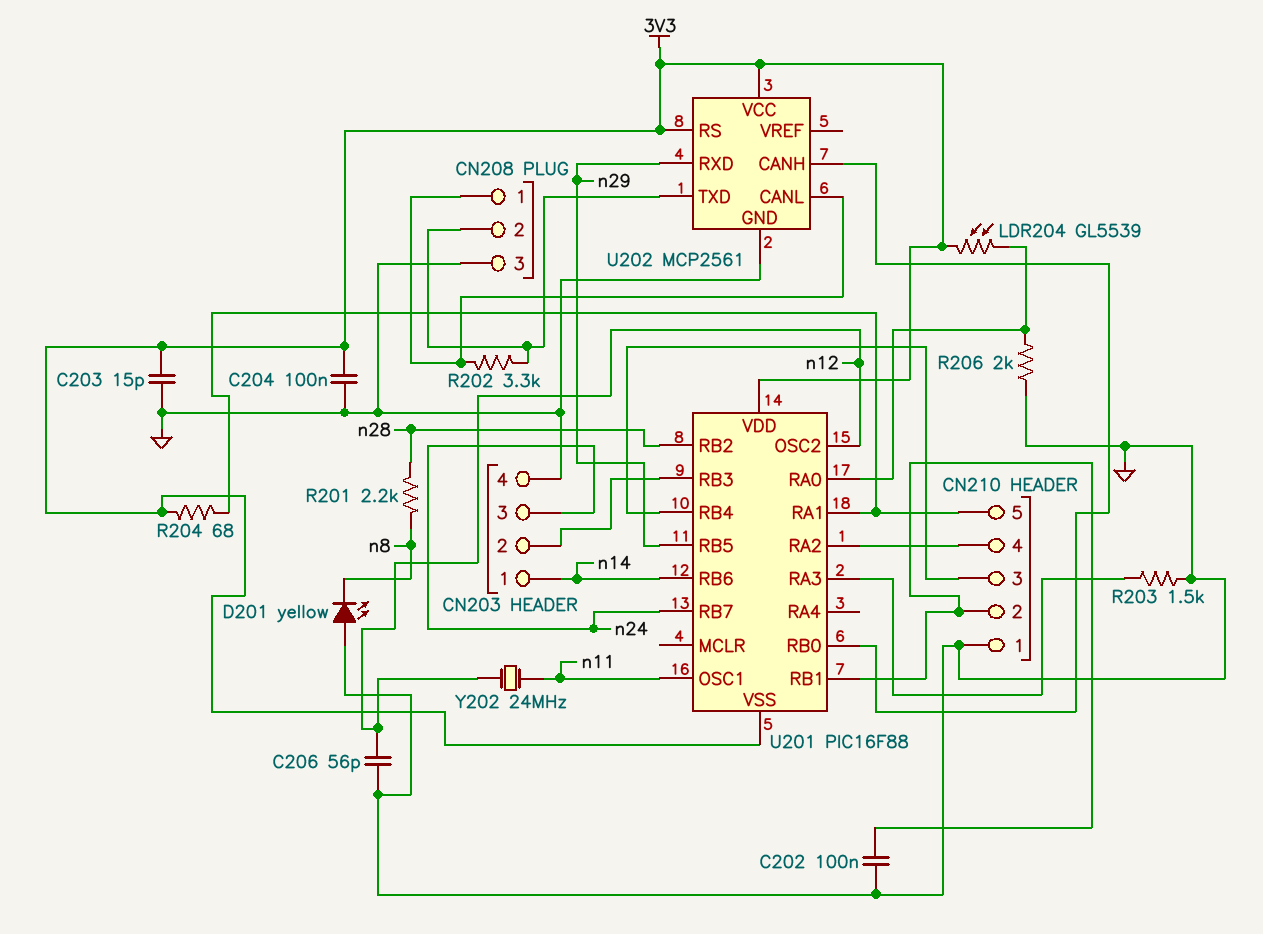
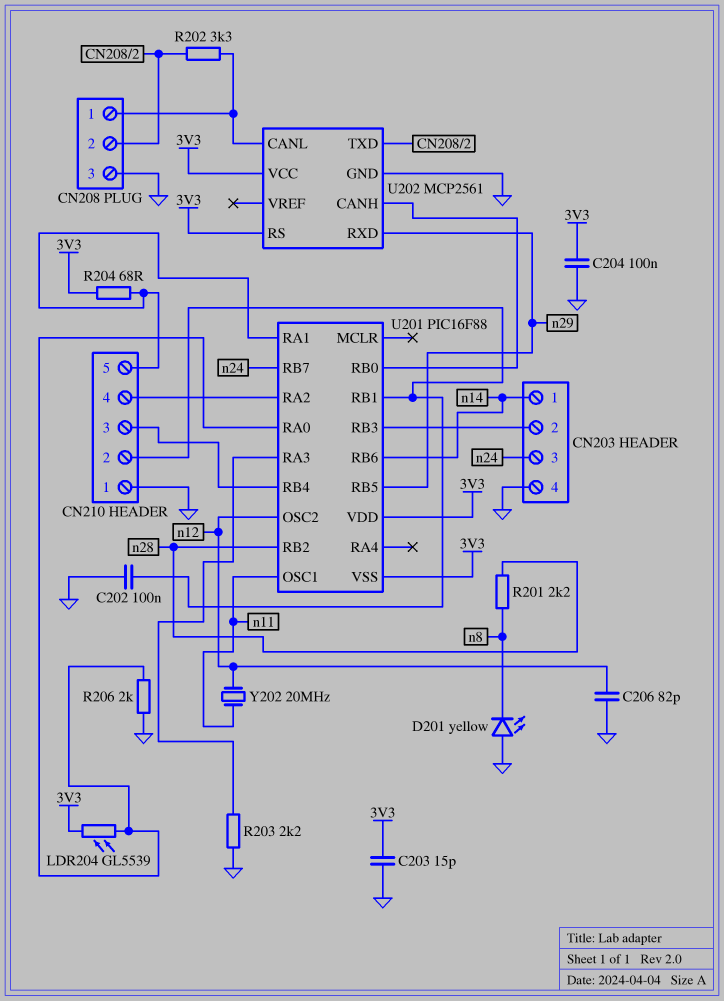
C206: 56pF (GND, n12) -> 82pF (GND, n12)
R203: 1.5k (GND, U201/RA3) -> 2.2k (GND, U201/RA3)
Y202: 24MHz (n11, n12) -> 20MHz (n11, n12)

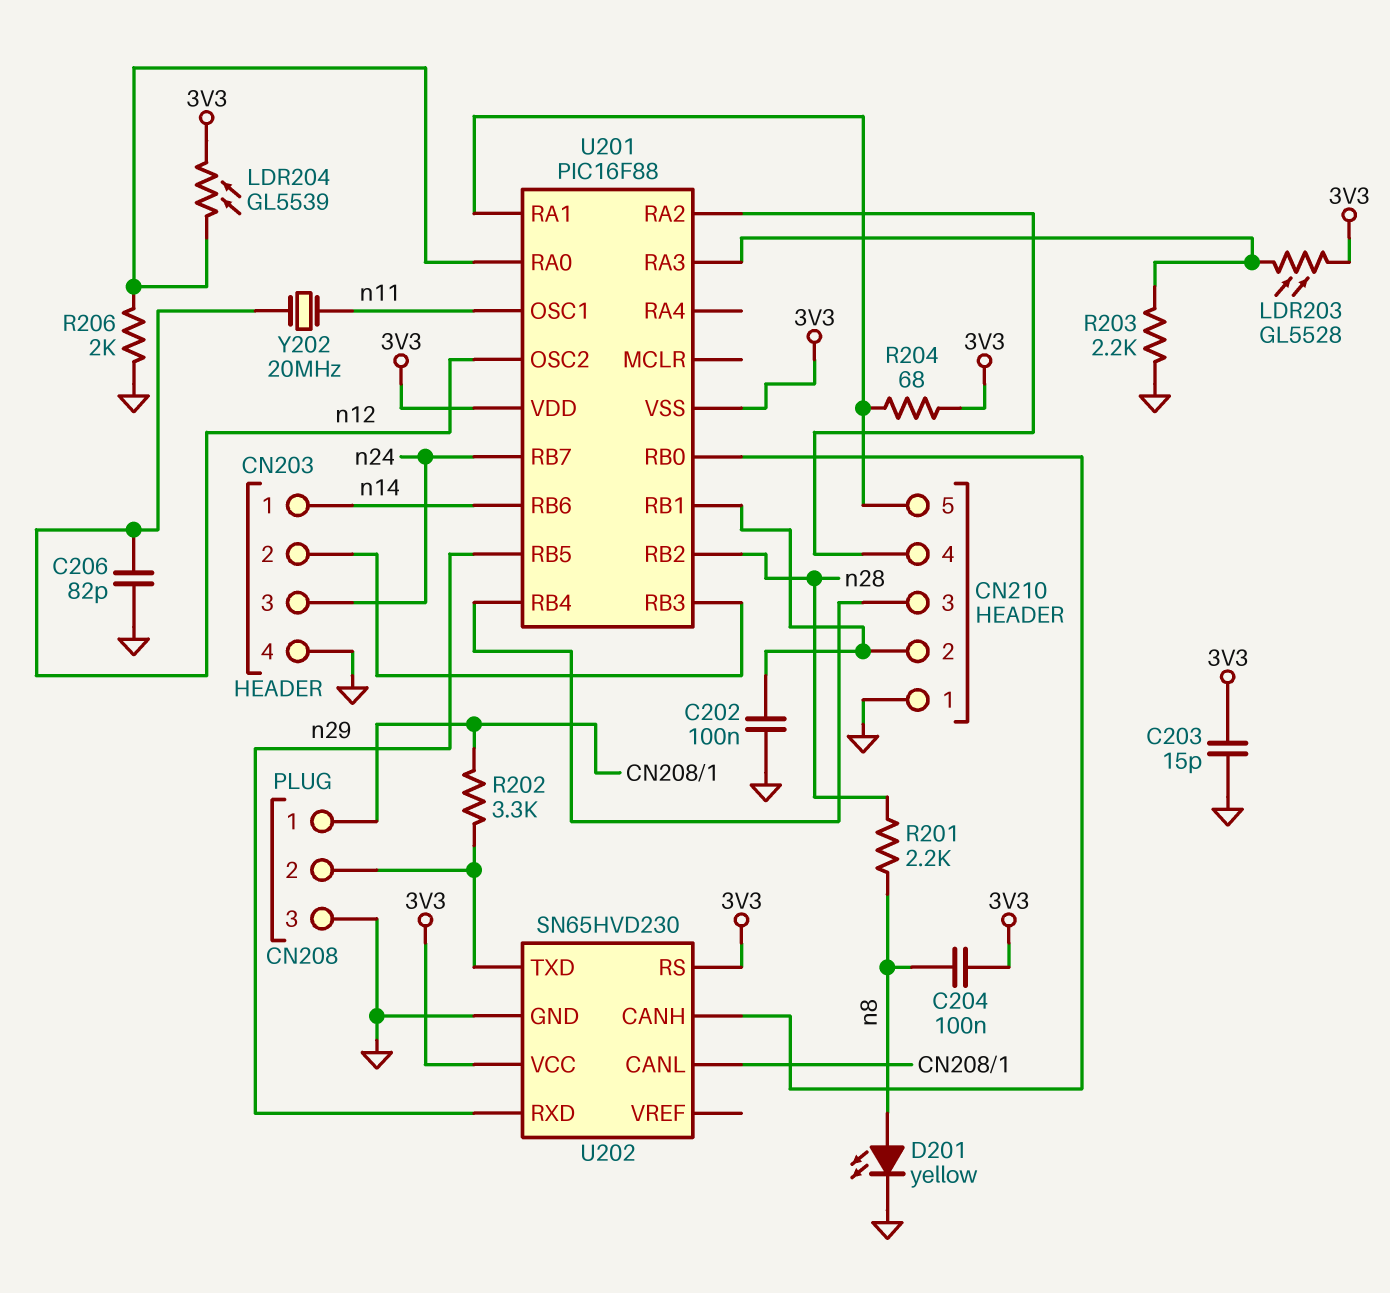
C204: 100nF (3V3, GND) -> 100nF (3V3, n8)
D201: LED yellow (A GND, K n8) -> LED yellow (A n8, K GND)
LDR203: none -> GL5528 (3V3, U201/RA3)
U202: MCP2561 -> SN65HVD230

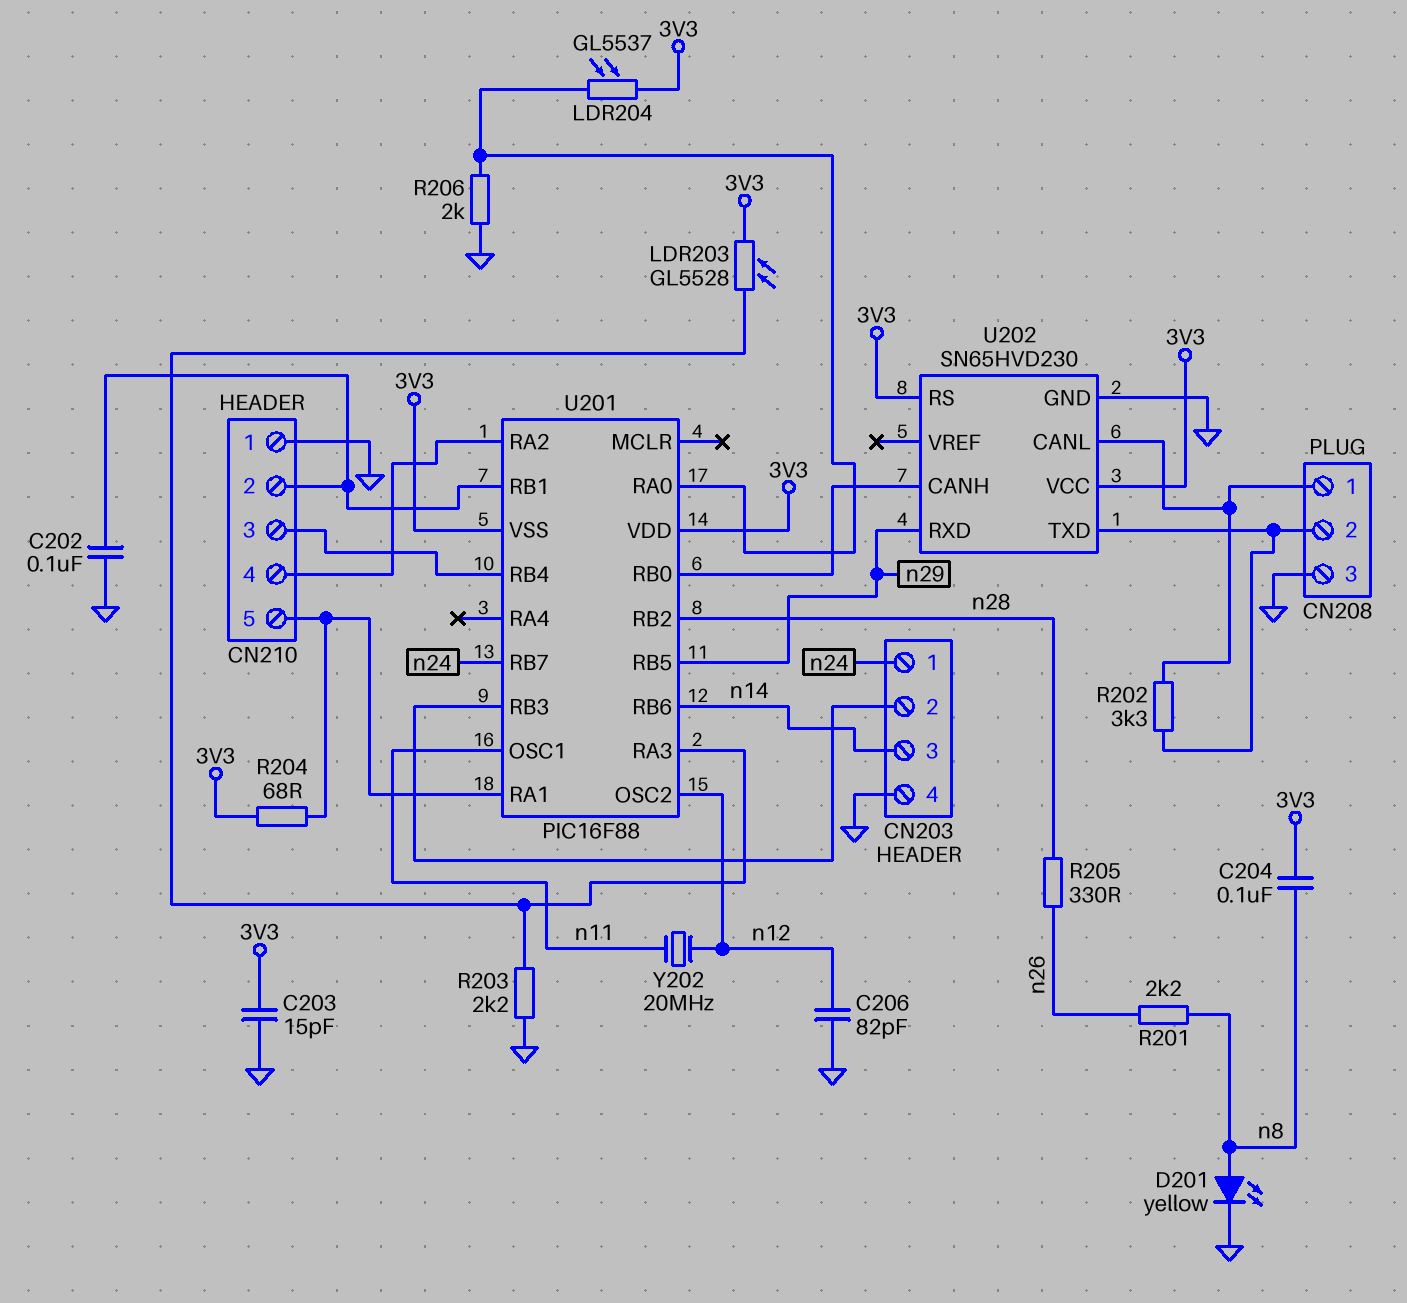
CN203 pin 1: n14 -> n24
CN203 pin 3: n24 -> n14
LDR204: GL5539 (3V3, U201/RA0) -> GL5537 (3V3, U201/RA0)
R201: 2.2k (n8, n28) -> 2.2k (n8, n26)
R205: none -> 330 (n26, n28)

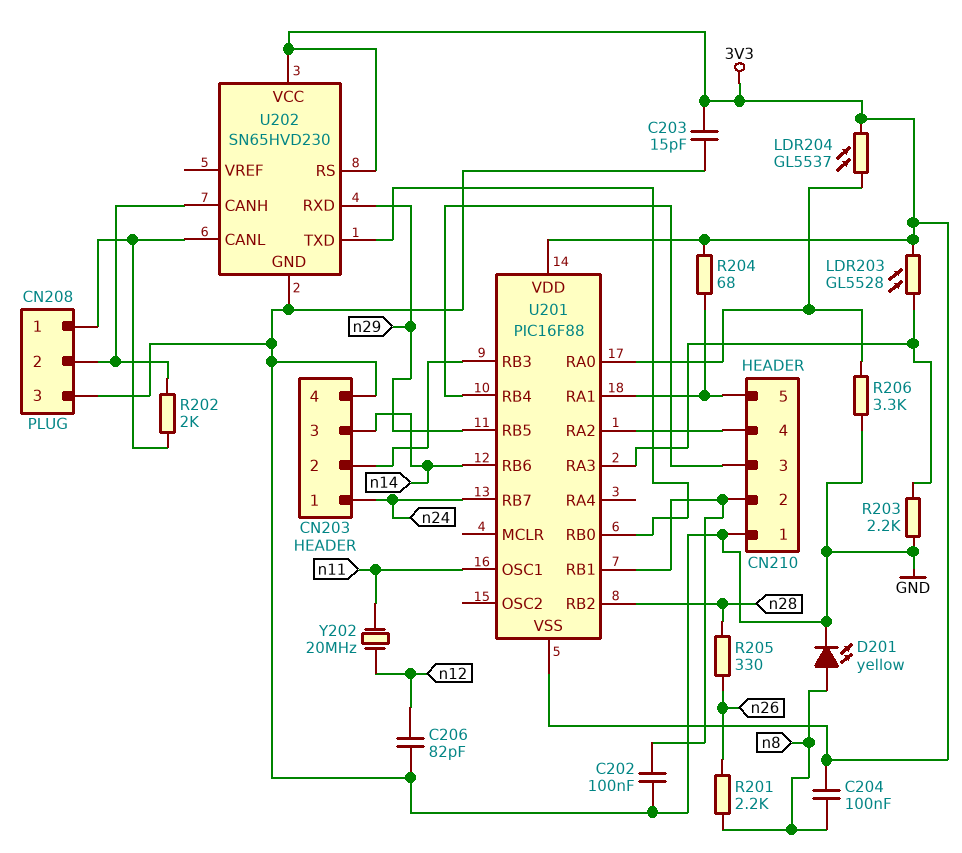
R202: 3.3k (CN208/1, CN208/2) -> 2k (CN208/1, CN208/2)
R206: 2k (GND, U201/RA0) -> 3.3k (GND, U201/RA0)
U201 pin OSC2: n12 -> none
U202 pin CANH: U201/RB0 -> CN208/2
U202 pin TXD: CN208/2 -> U201/RB0

